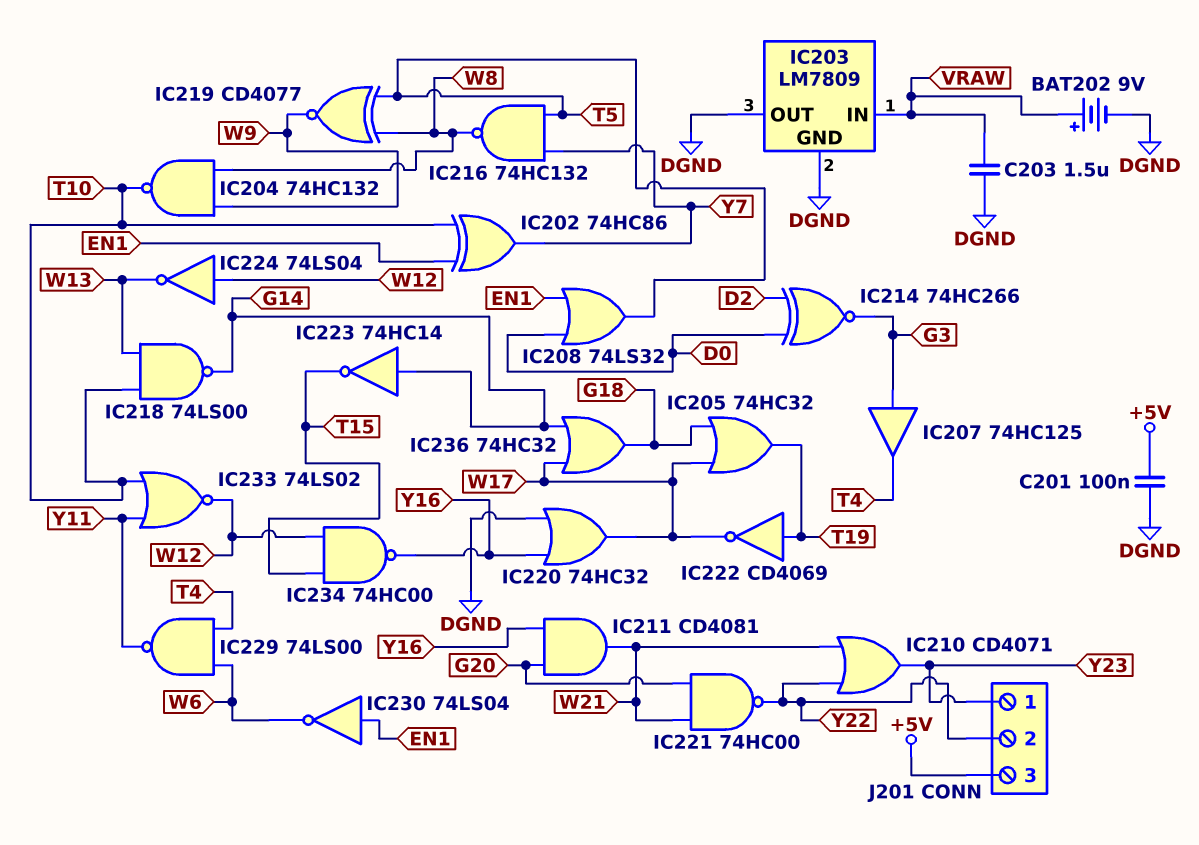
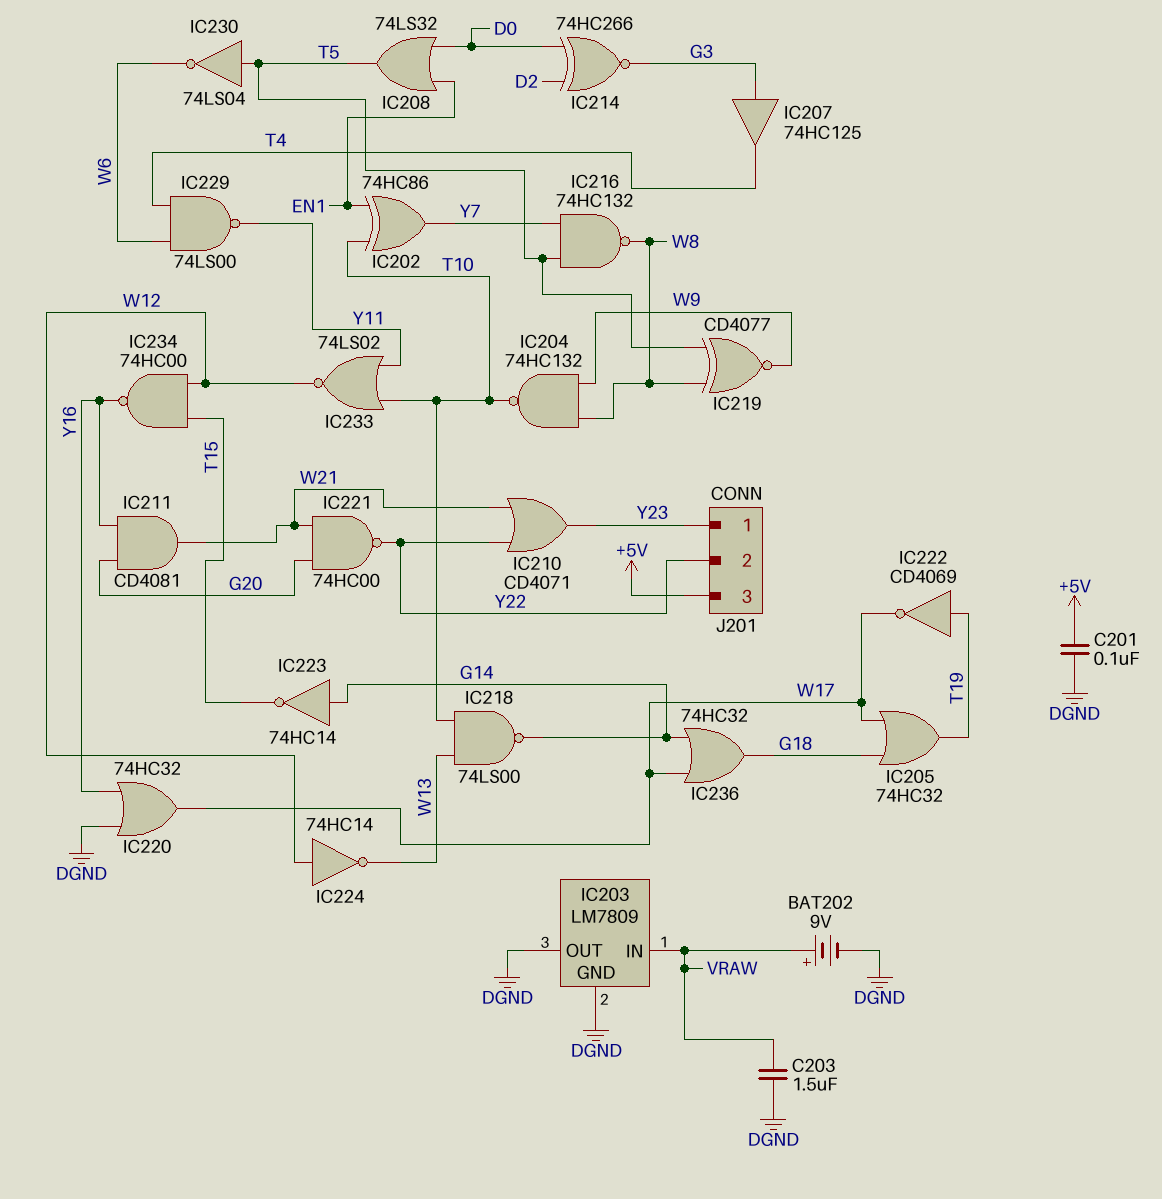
IC224: NOT 74LS04 (in W12, out W13) -> NOT 74HC14 (in W12, out W13)
IC230: NOT 74LS04 (in EN1, out W6) -> NOT 74LS04 (in T5, out W6)

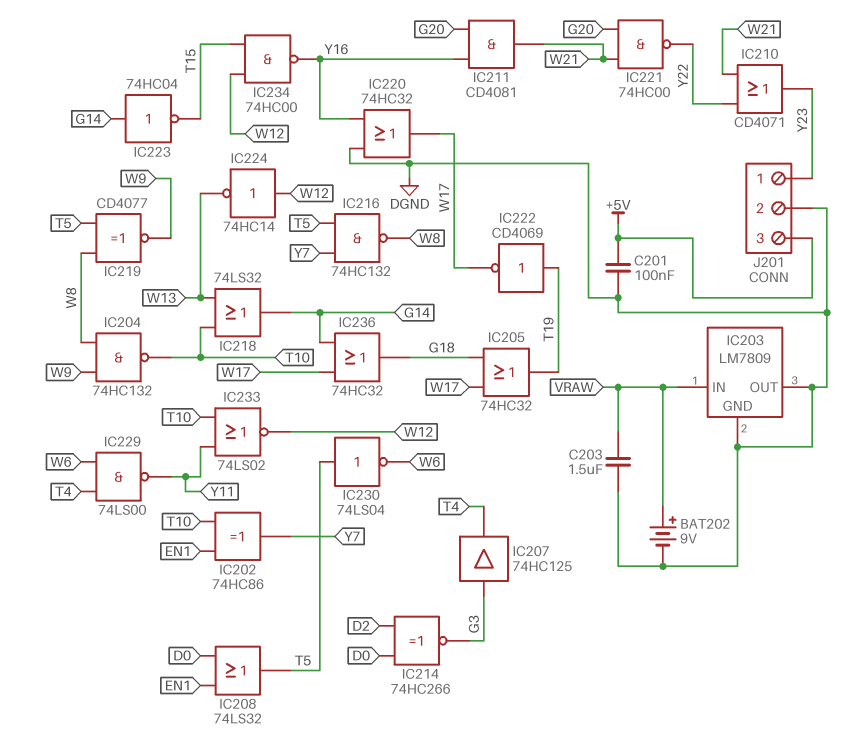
IC218: NAND 74LS00 (in T10, in W13, out G14) -> OR 74LS32 (in T10, in W13, out G14)
IC223: NOT 74HC14 (in G14, out T15) -> NOT 74HC04 (in G14, out T15)
J201 pin 2: Y22 -> DGND

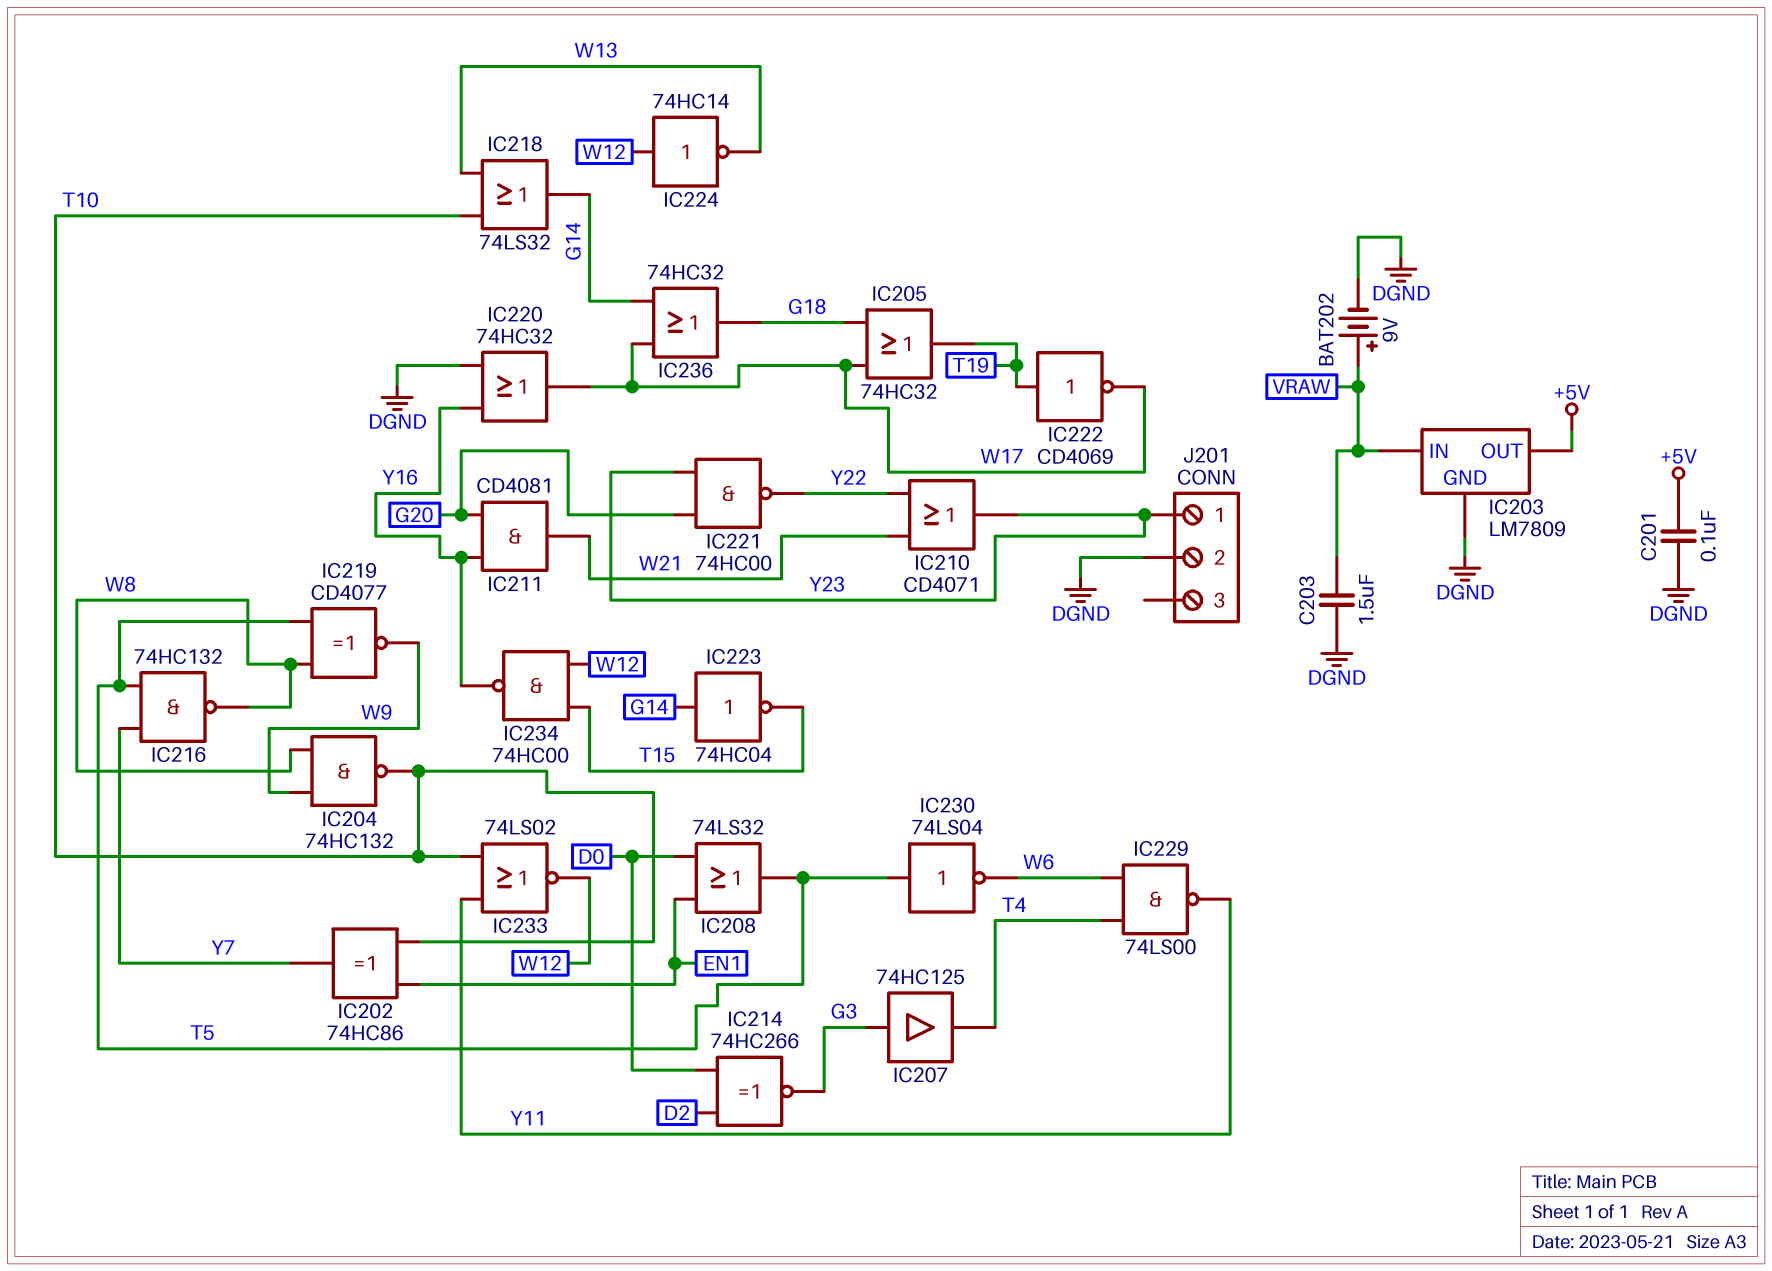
IC203 pin OUT: DGND -> +5V
IC221: NAND 74HC00 (in G20, in W21, out Y22) -> NAND 74HC00 (in G20, in Y23, out Y22)
J201 pin 3: +5V -> none

